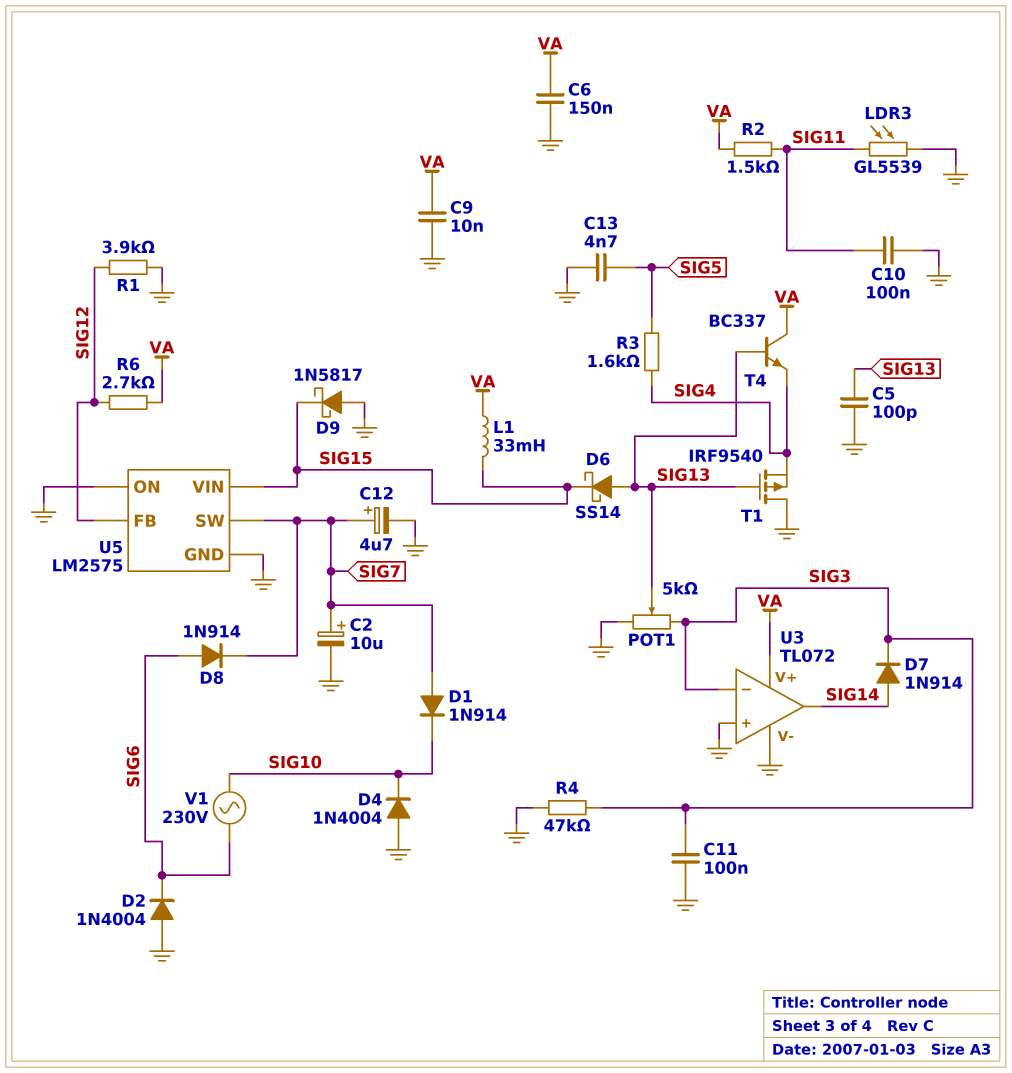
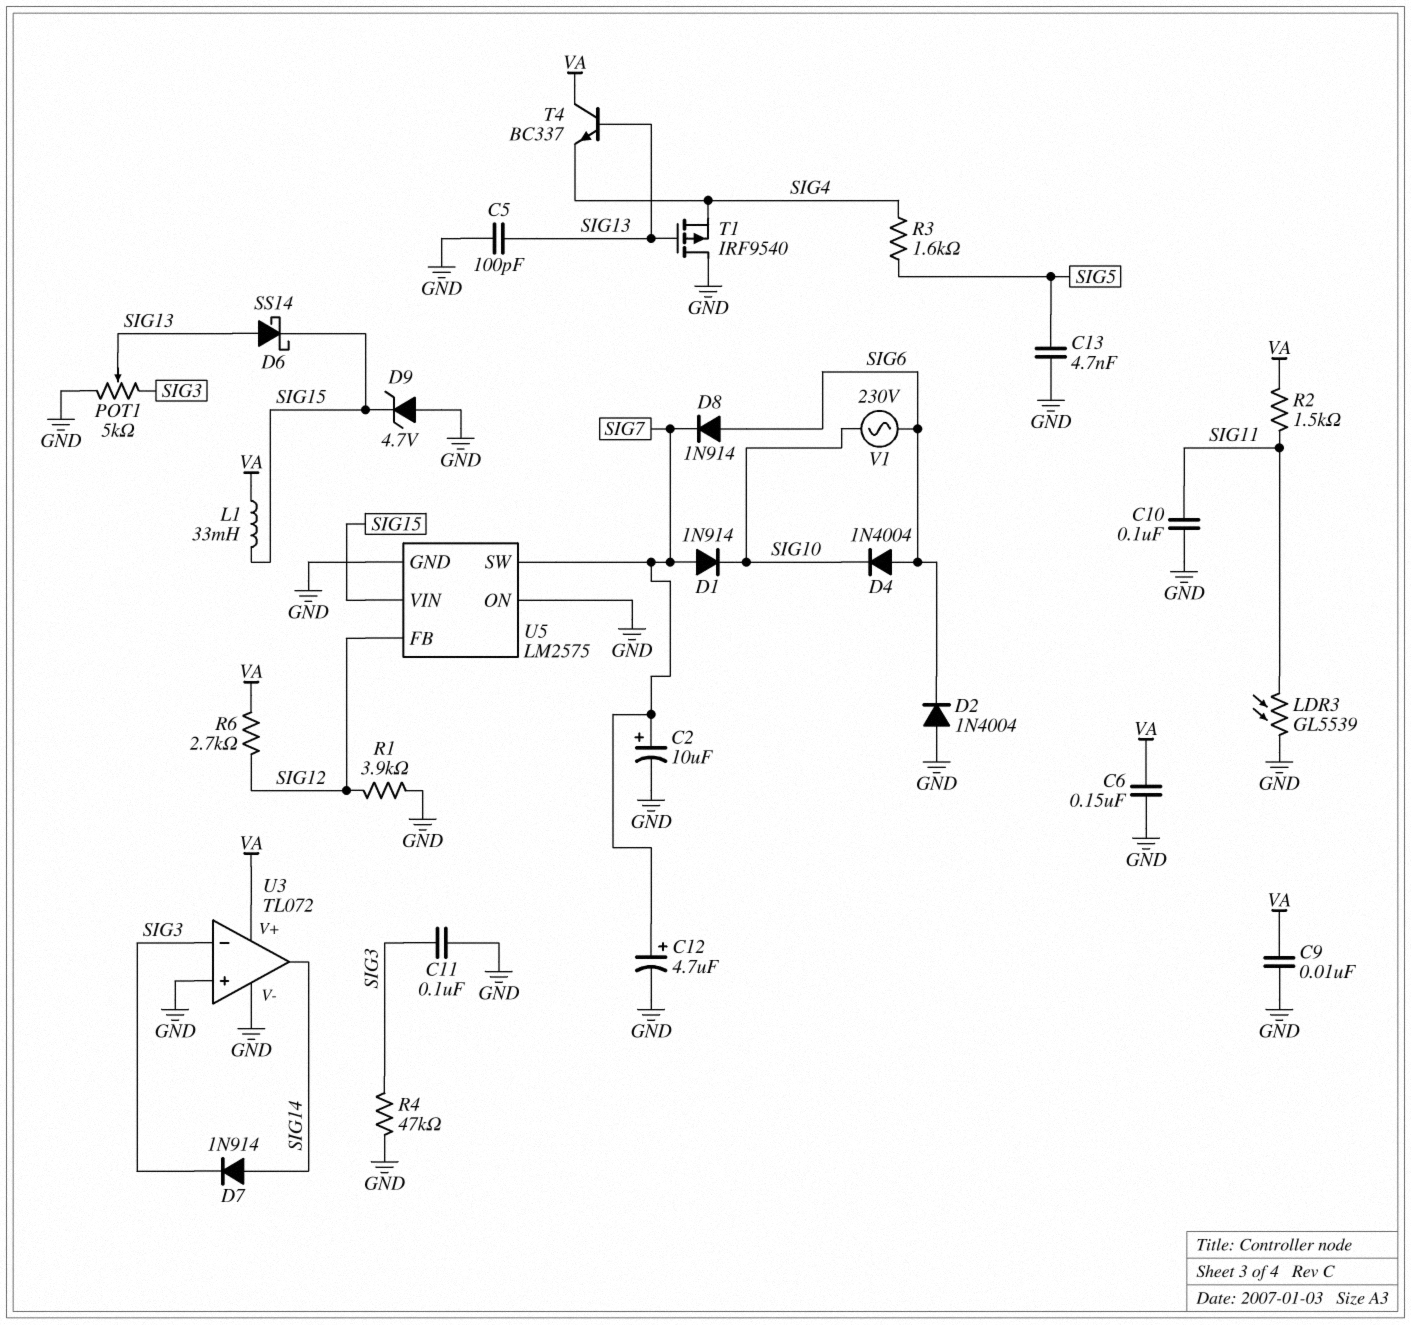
D4: diode 1N4004 (A GND, K SIG10) -> diode 1N4004 (A SIG6, K SIG10)
D9: schottky 1N5817 (A GND, K SIG15) -> zener 4.7V (A GND, K SIG15)

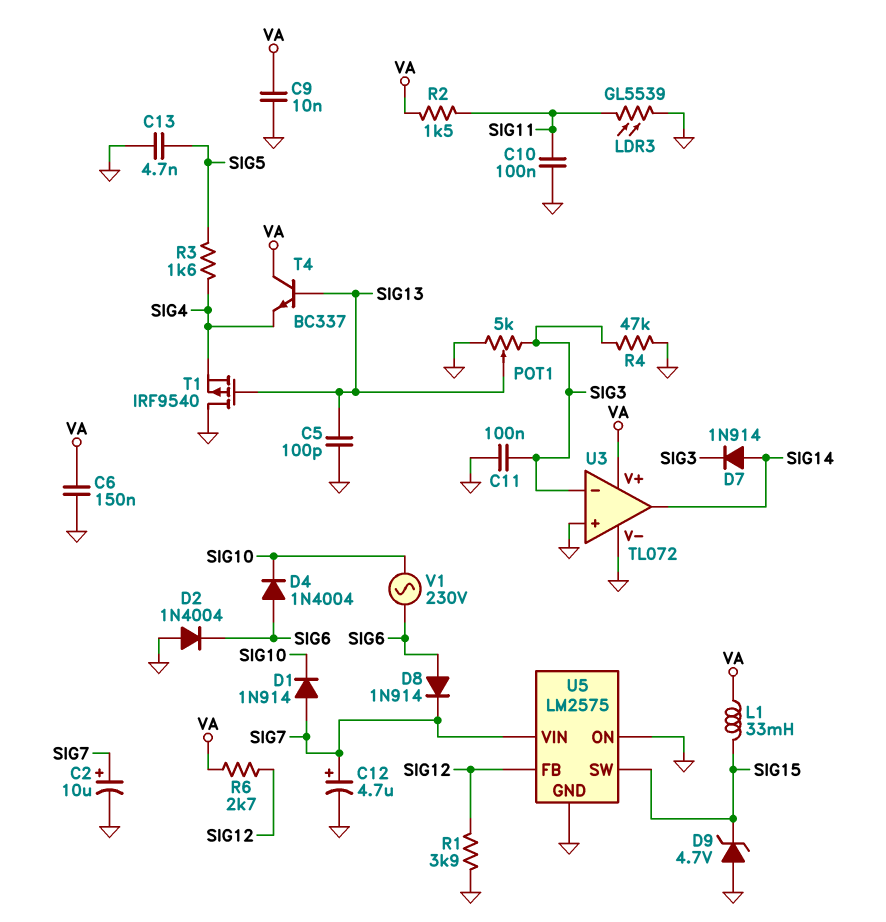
D6: schottky SS14 (A SIG13, K SIG15) -> none
U5 pin SW: SIG7 -> SIG15
U5 pin VIN: SIG15 -> SIG7

